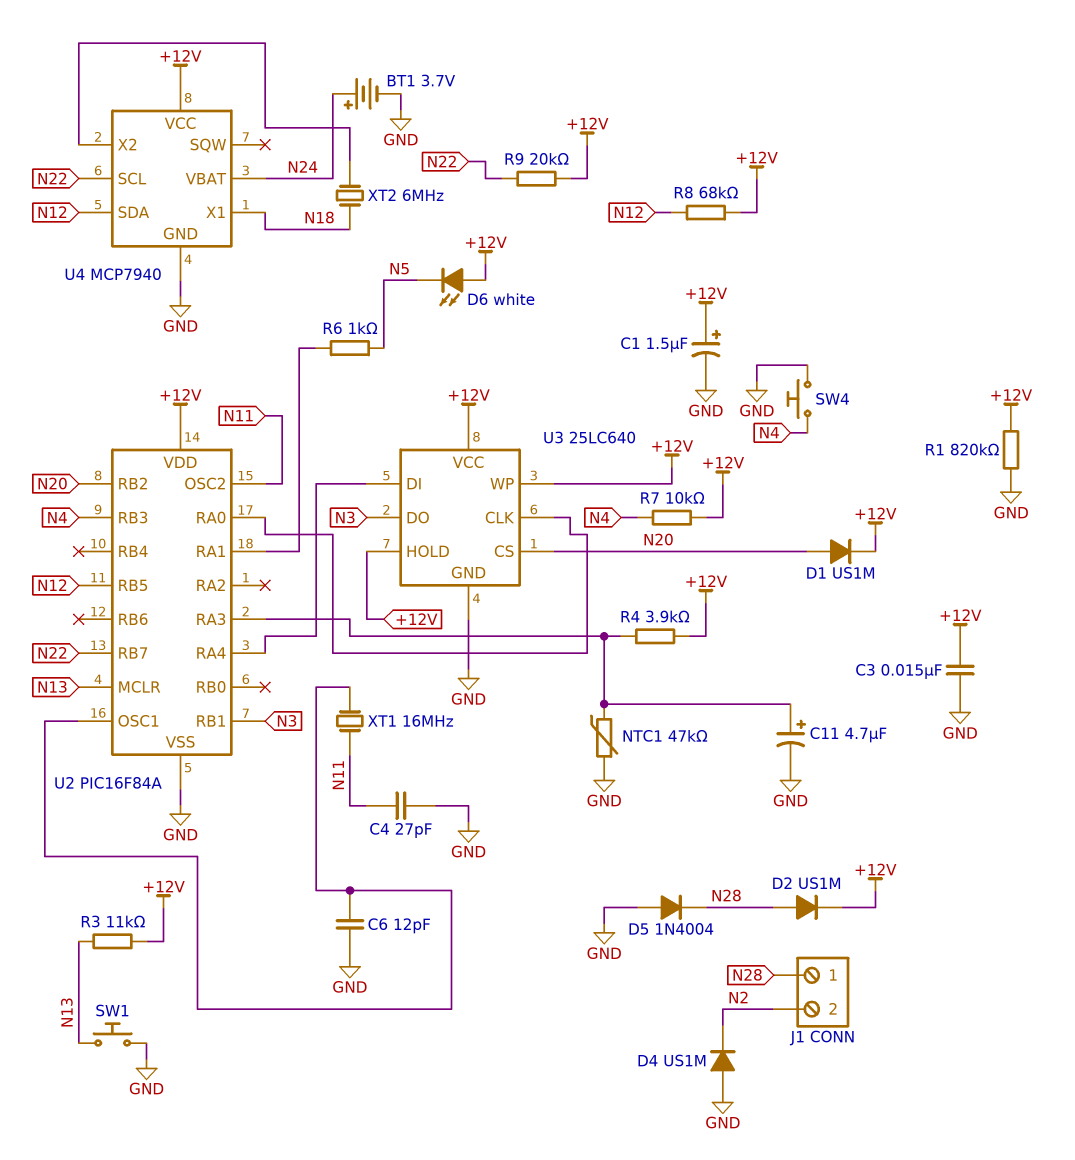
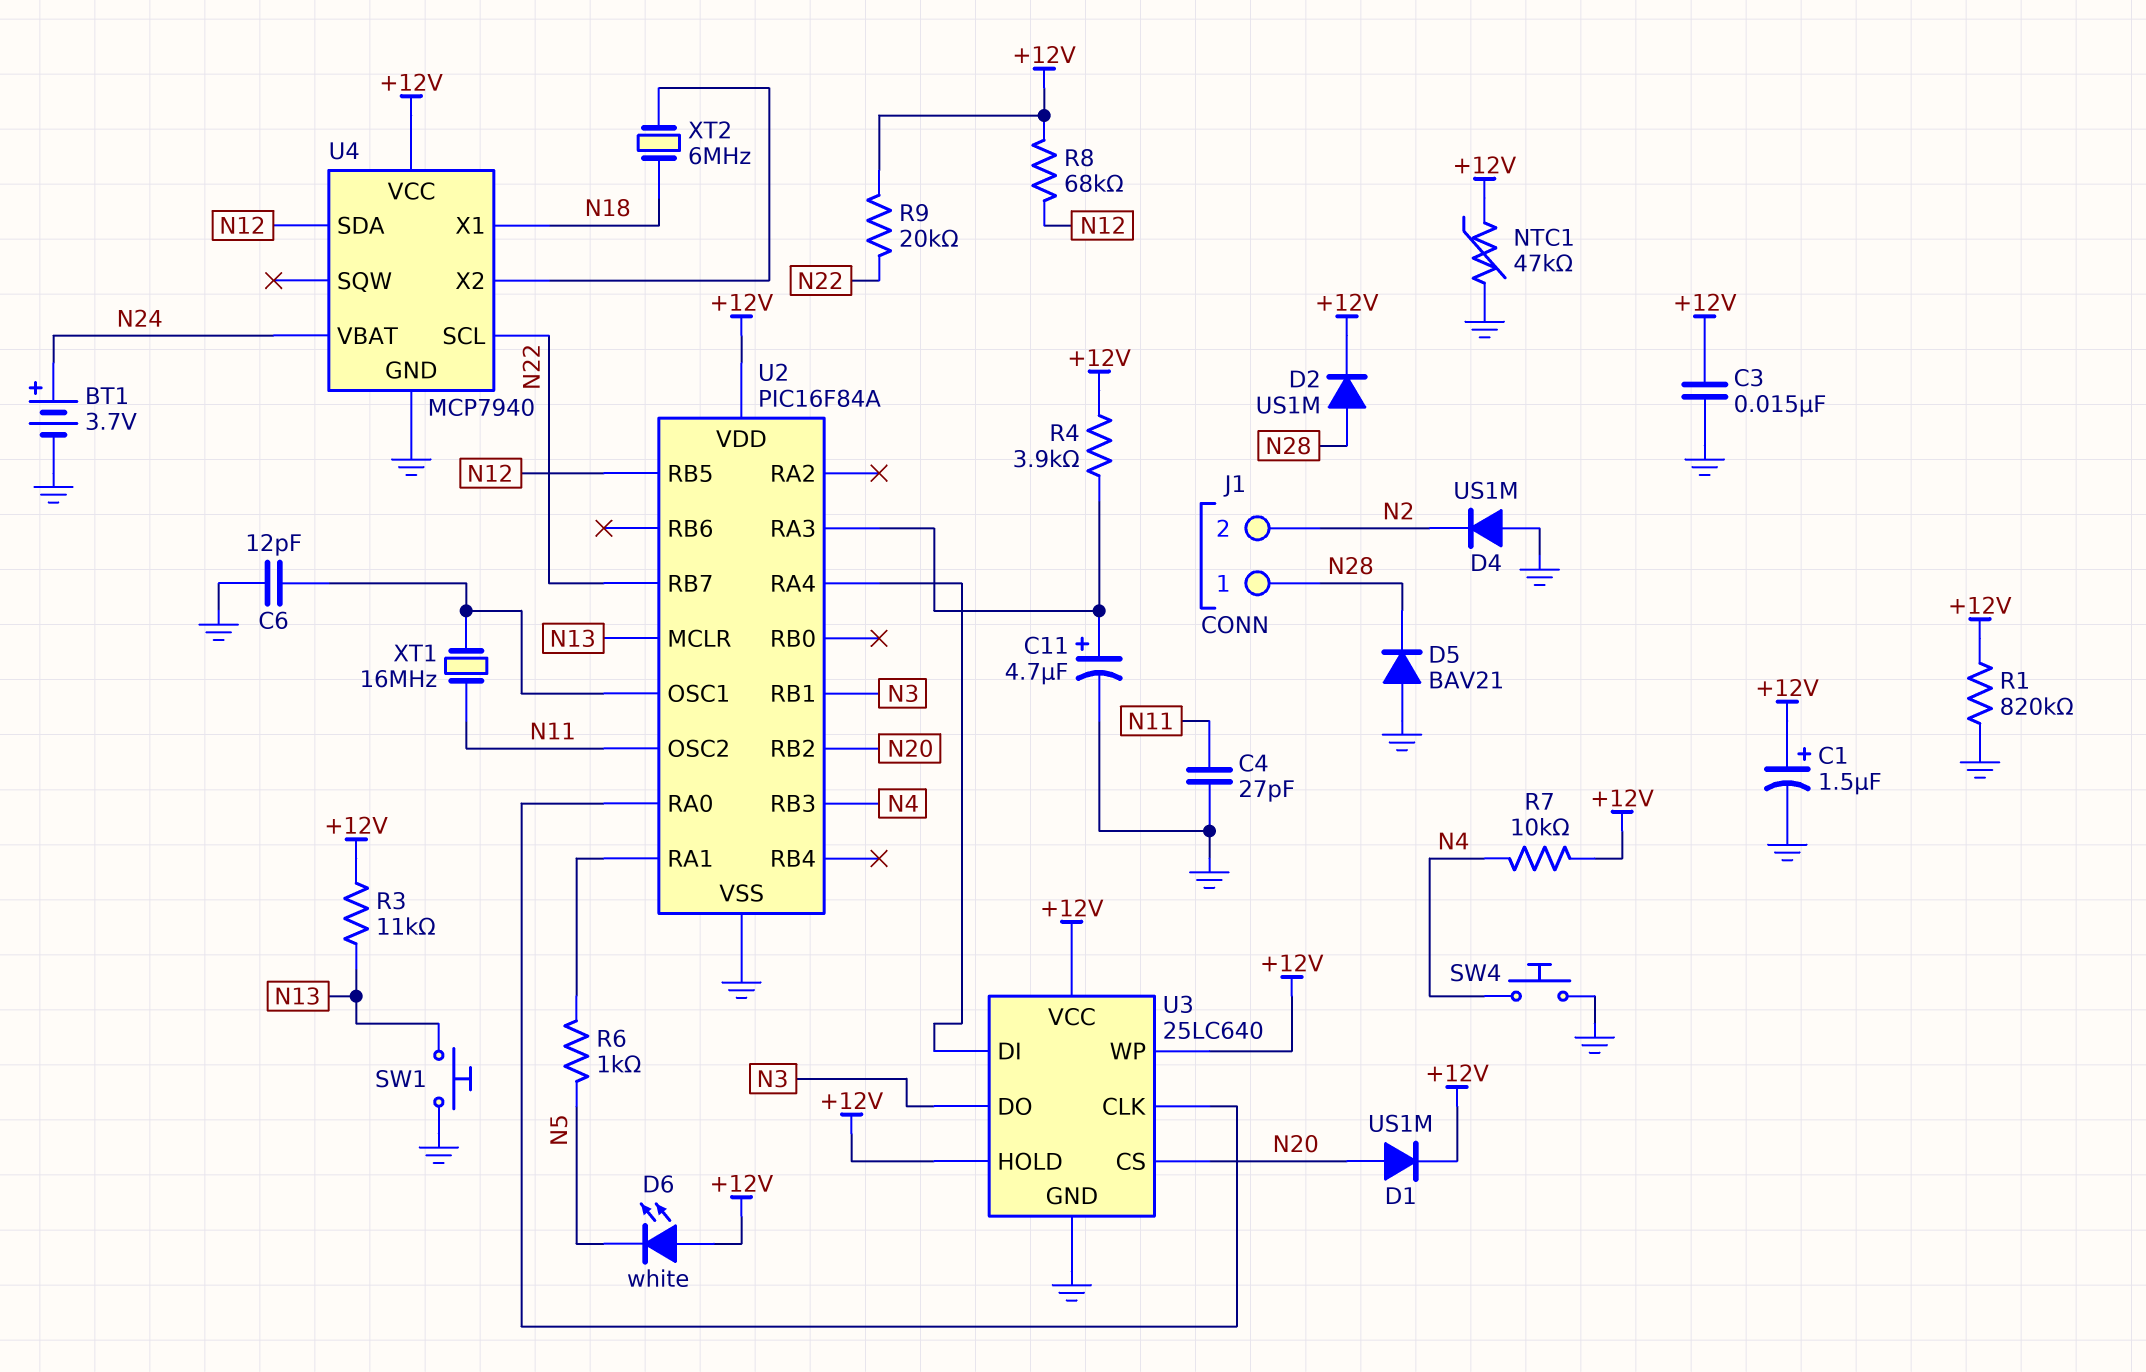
D5: diode 1N4004 (A GND, K N28) -> diode BAV21 (A GND, K N28)
NTC1: 47k (GND, U2/RA3) -> 47k (+12V, GND)

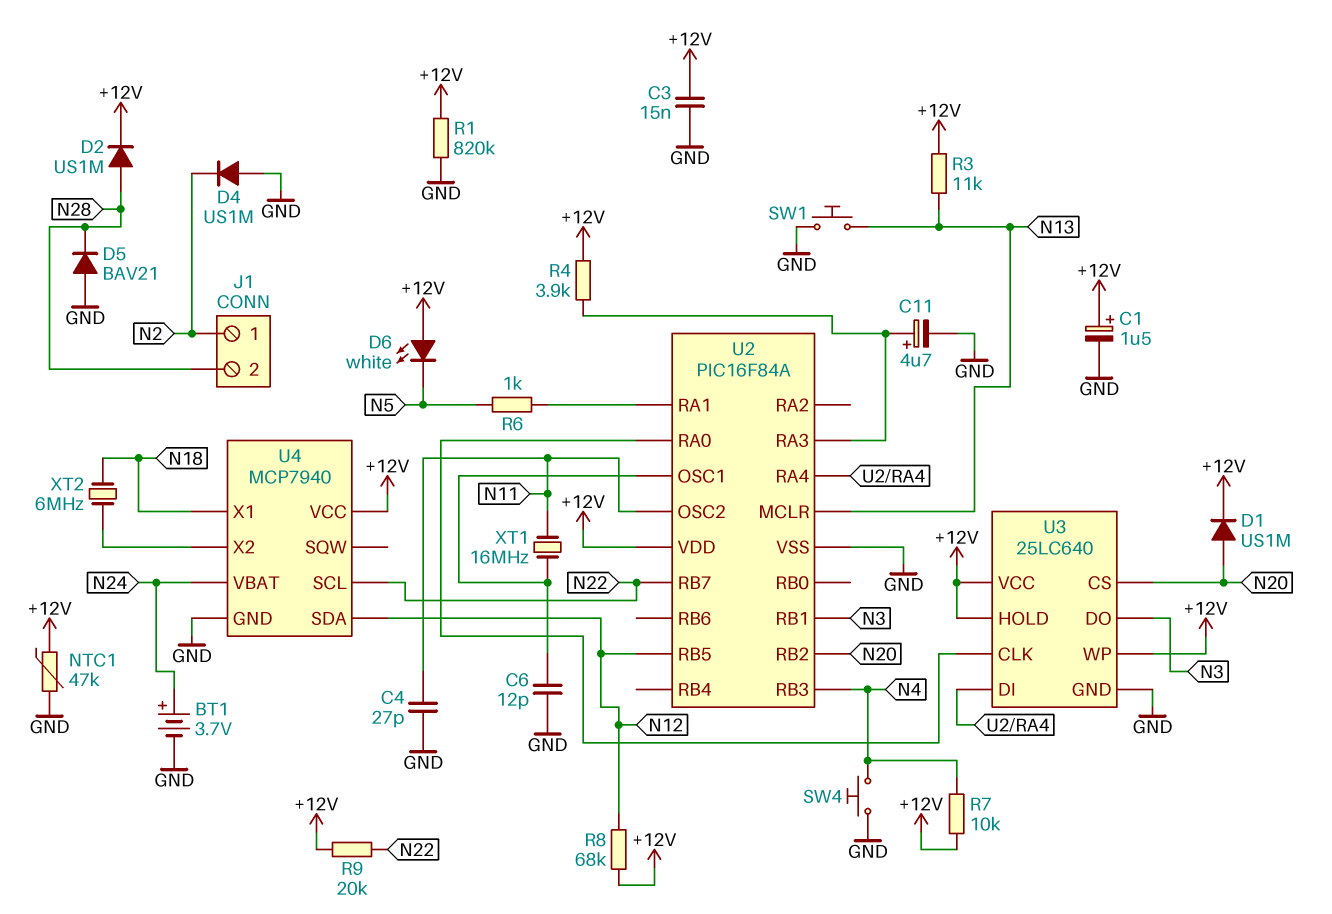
J1 pin 1: N28 -> N2
J1 pin 2: N2 -> N28

